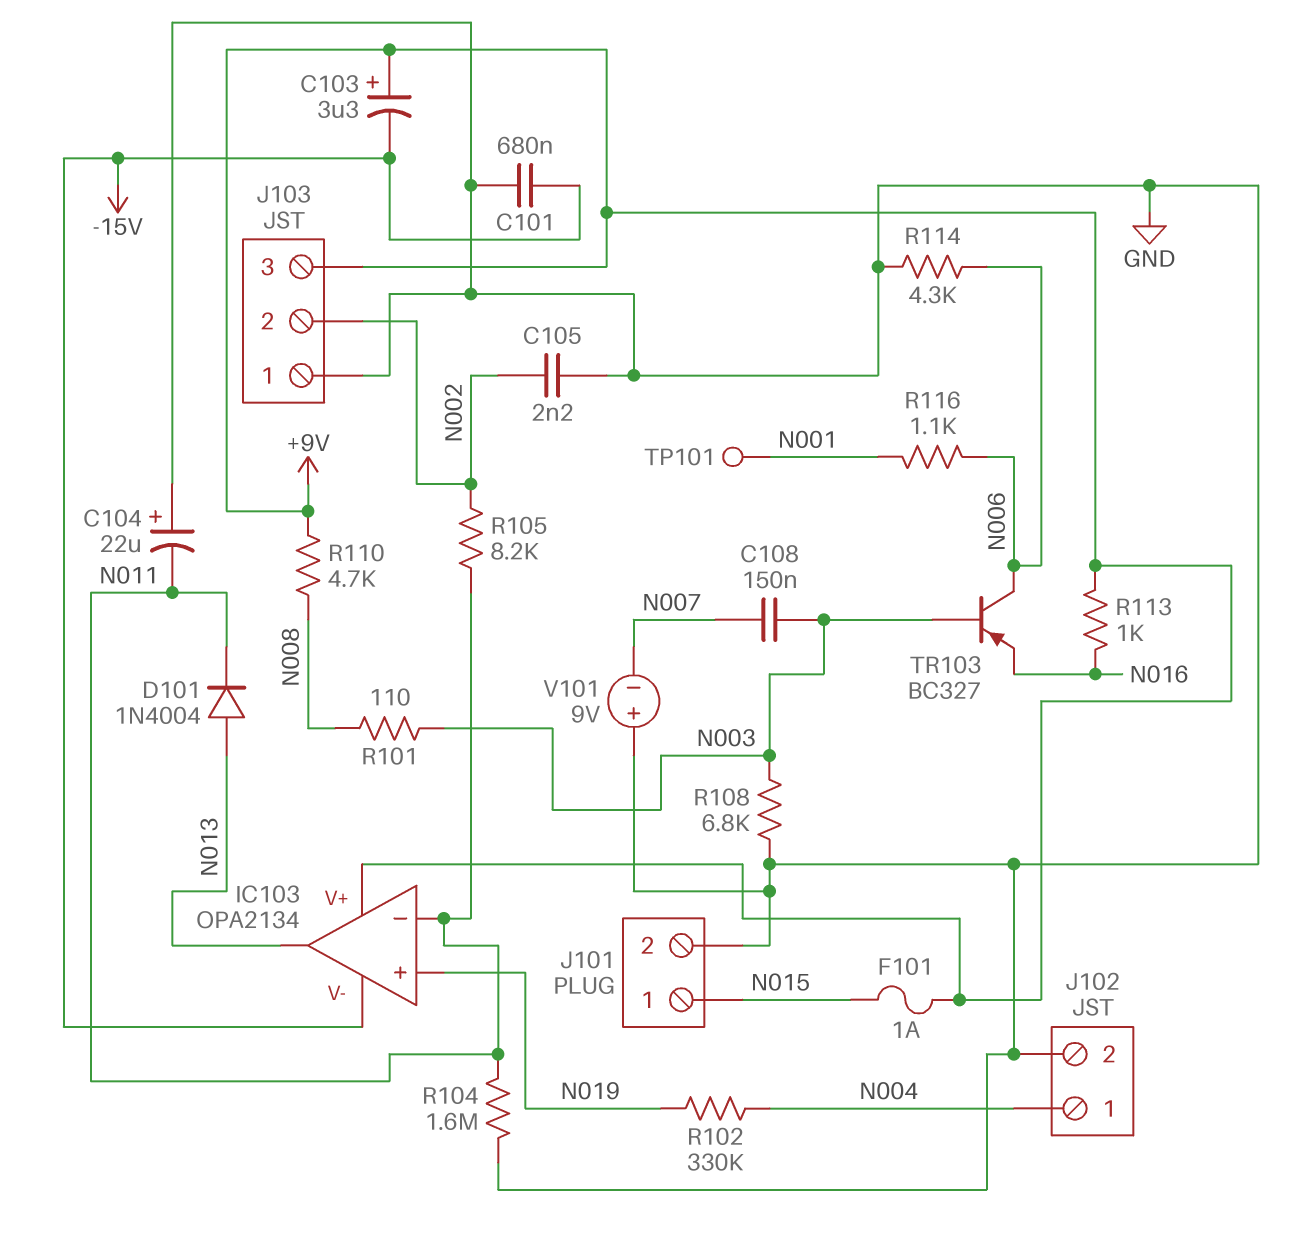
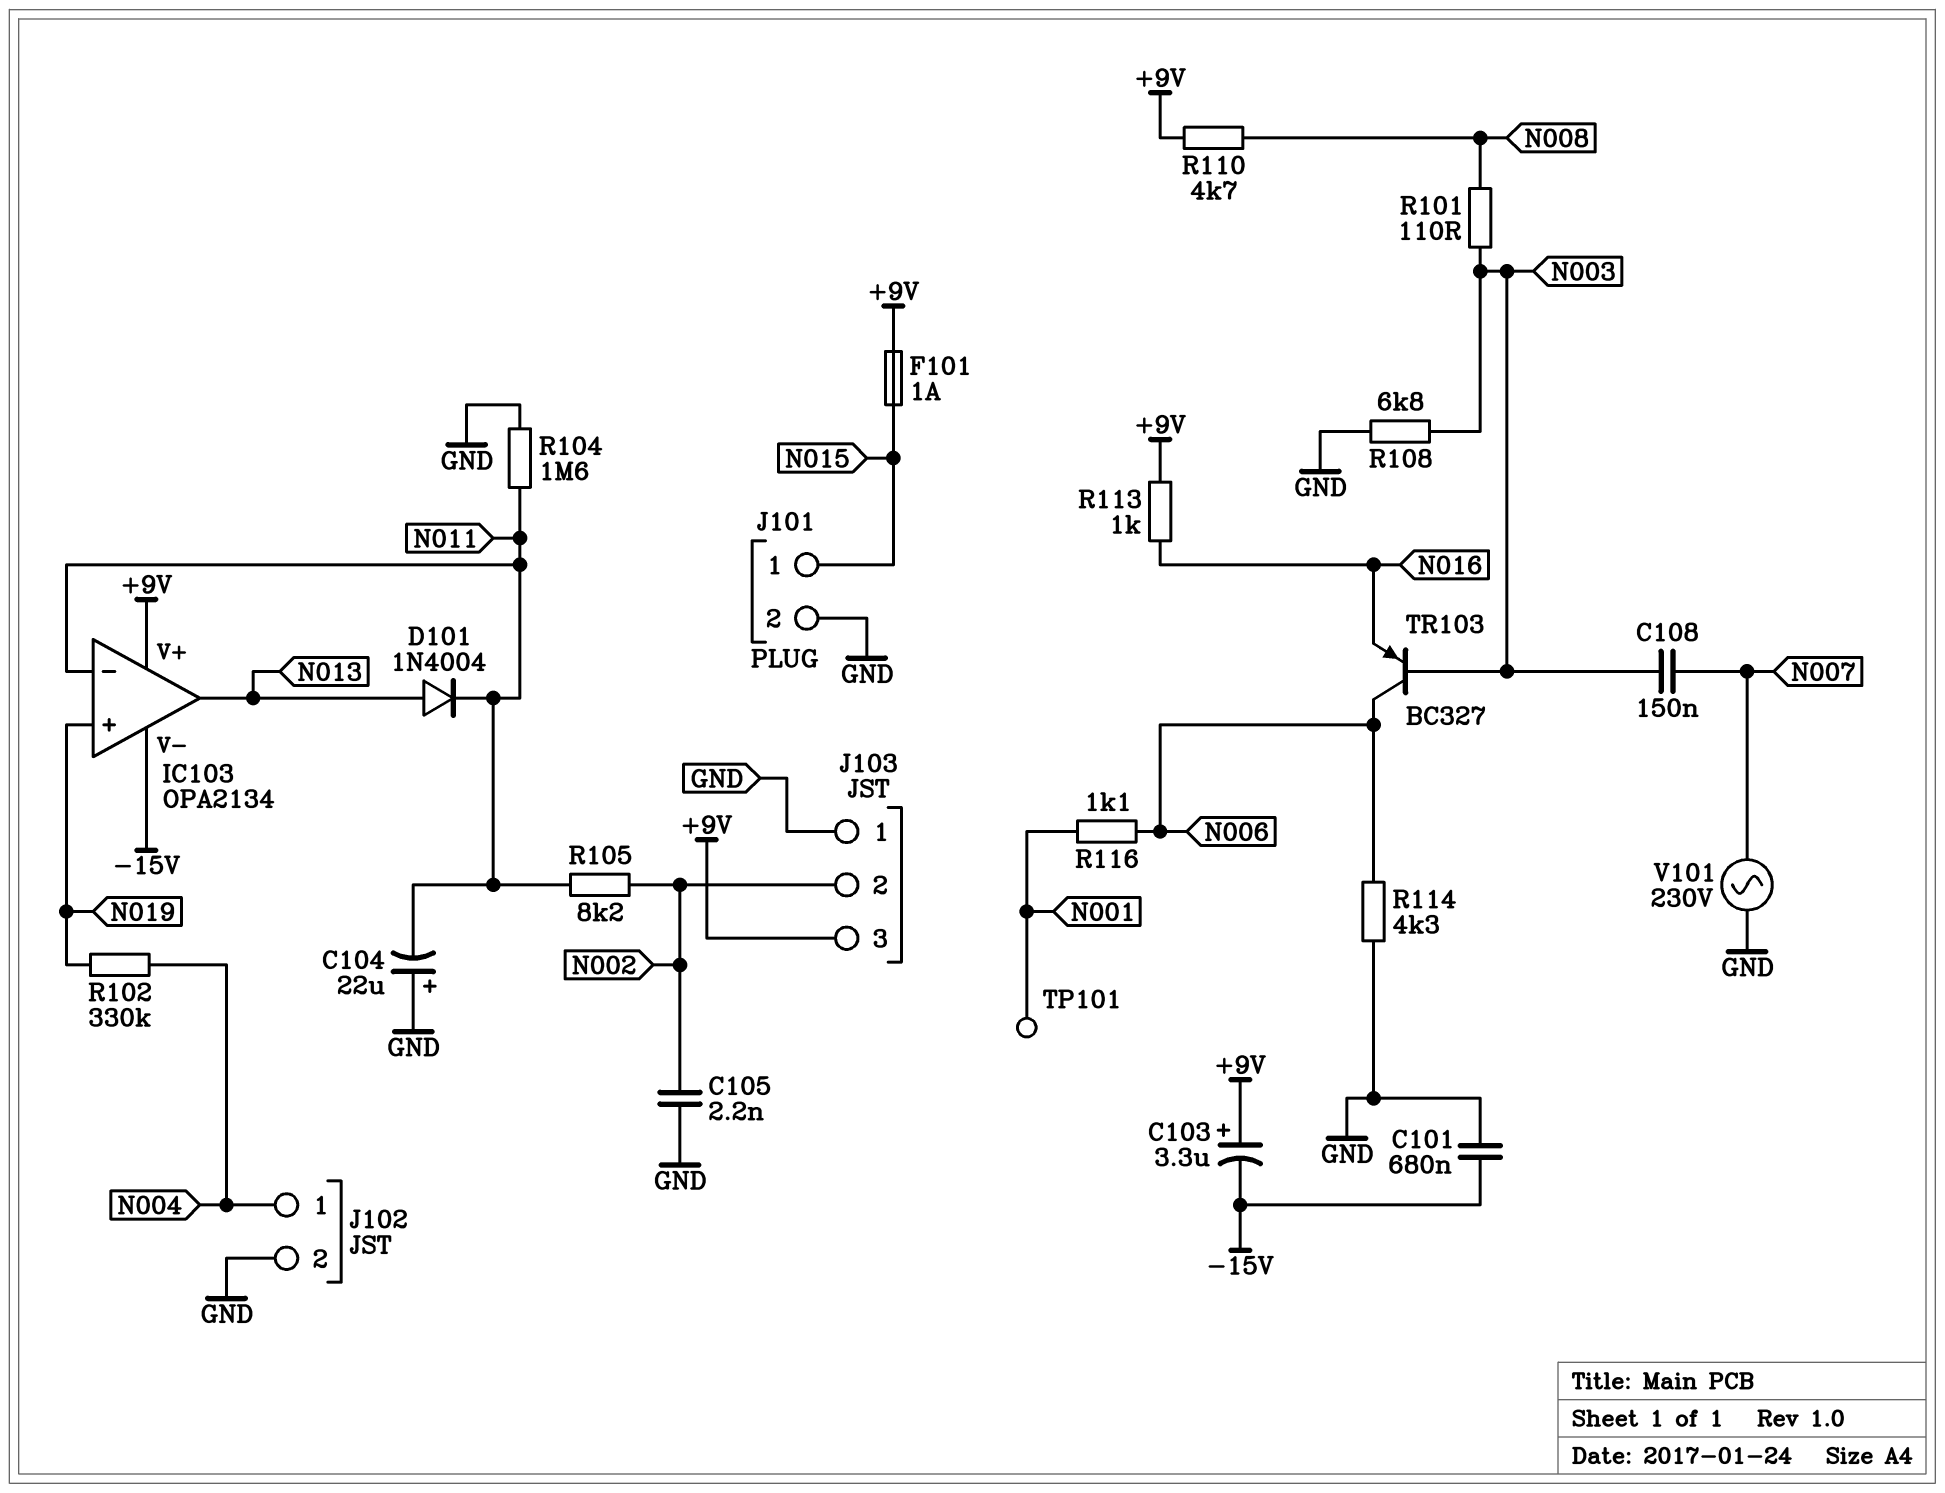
V101: 9V (plus GND, minus N007) -> AC 230V (GND, N007)

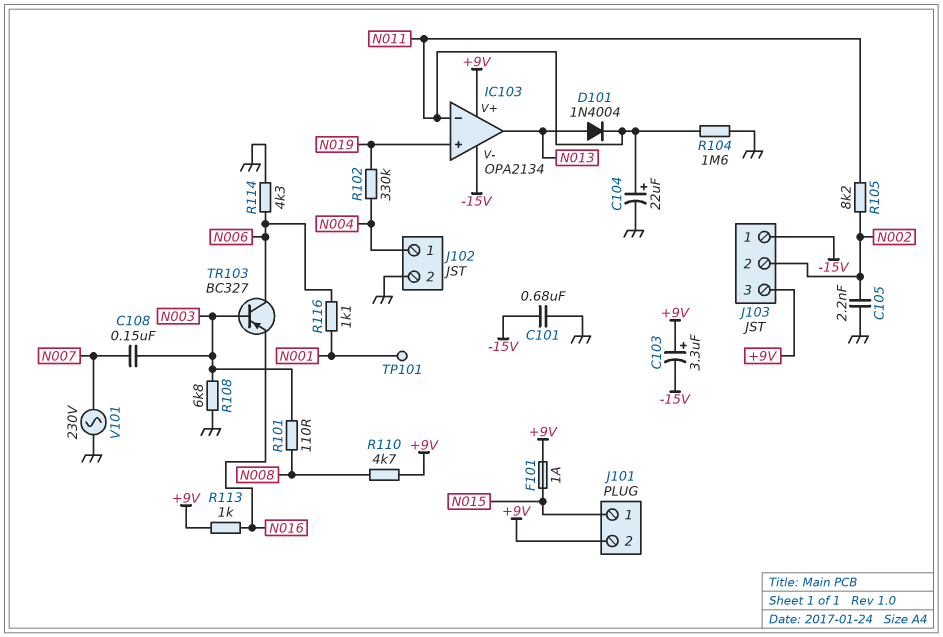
C104: 22uF (plus GND, minus N011) -> 22uF (plus N011, minus GND)
J101 pin 2: GND -> +9V
J103 pin 1: GND -> -15V

